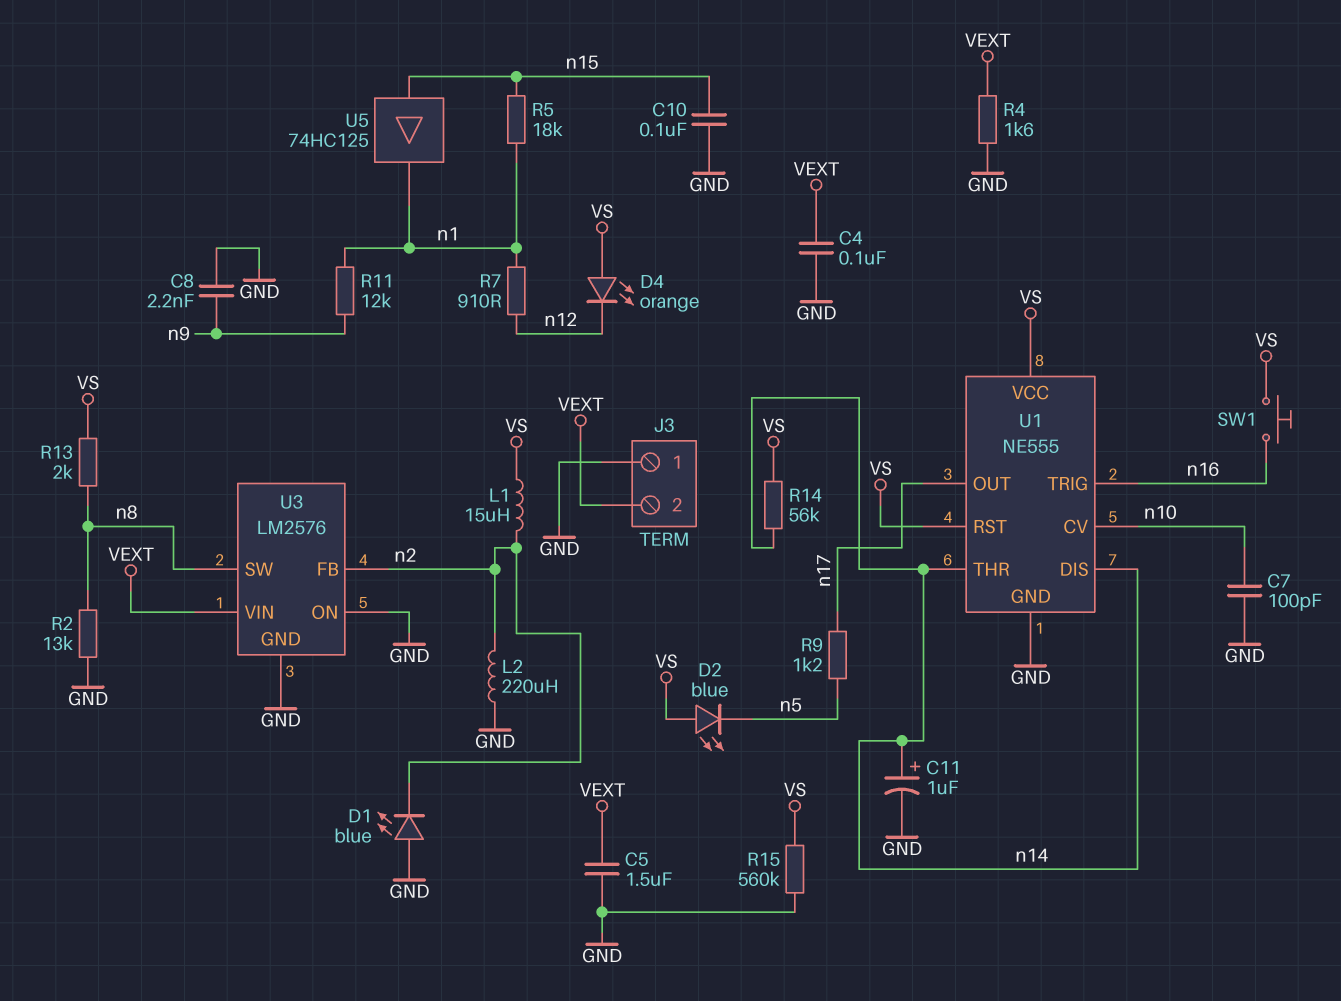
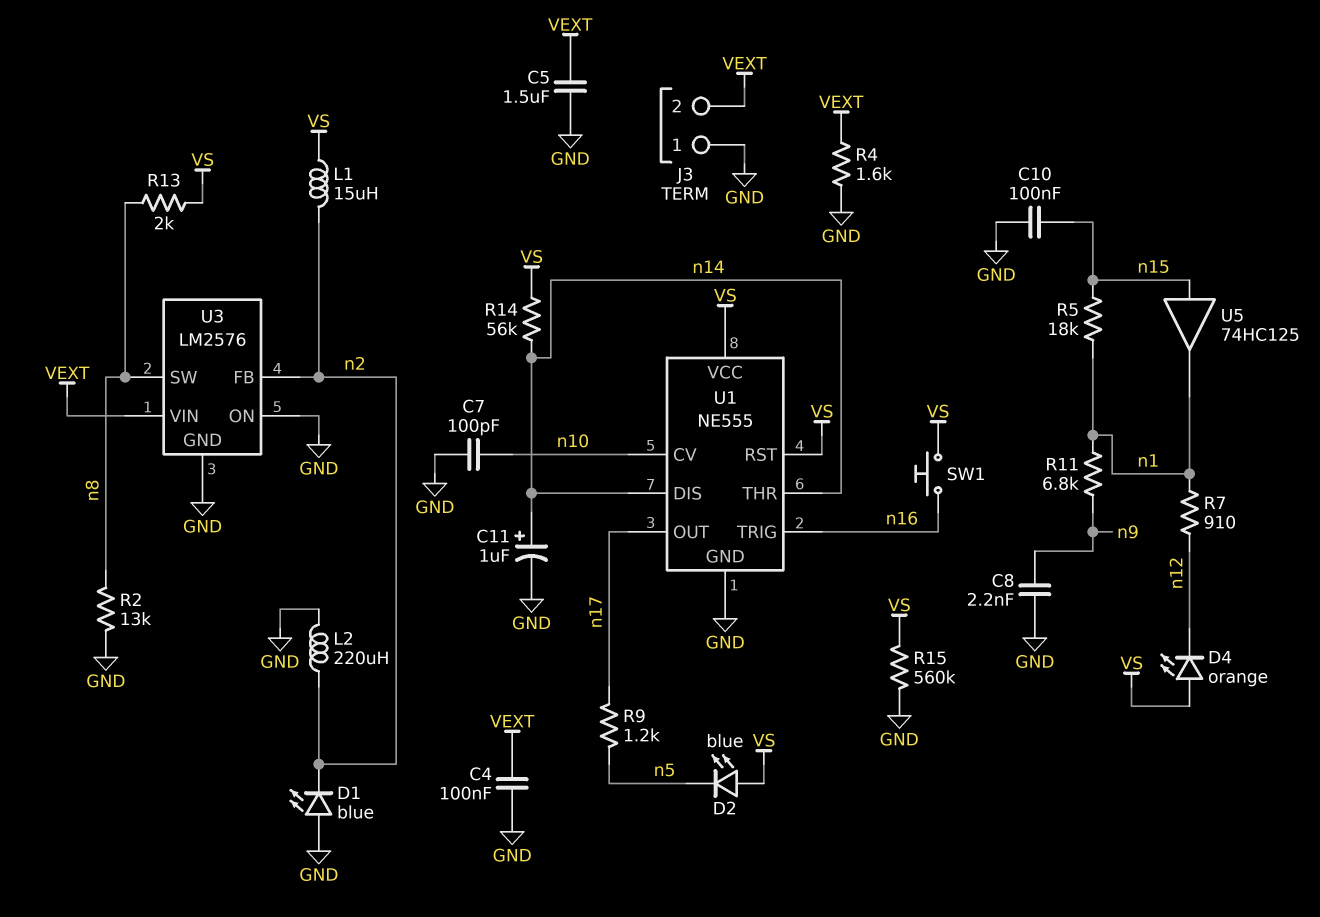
R11: 12k (n1, n9) -> 6.8k (n1, n9)

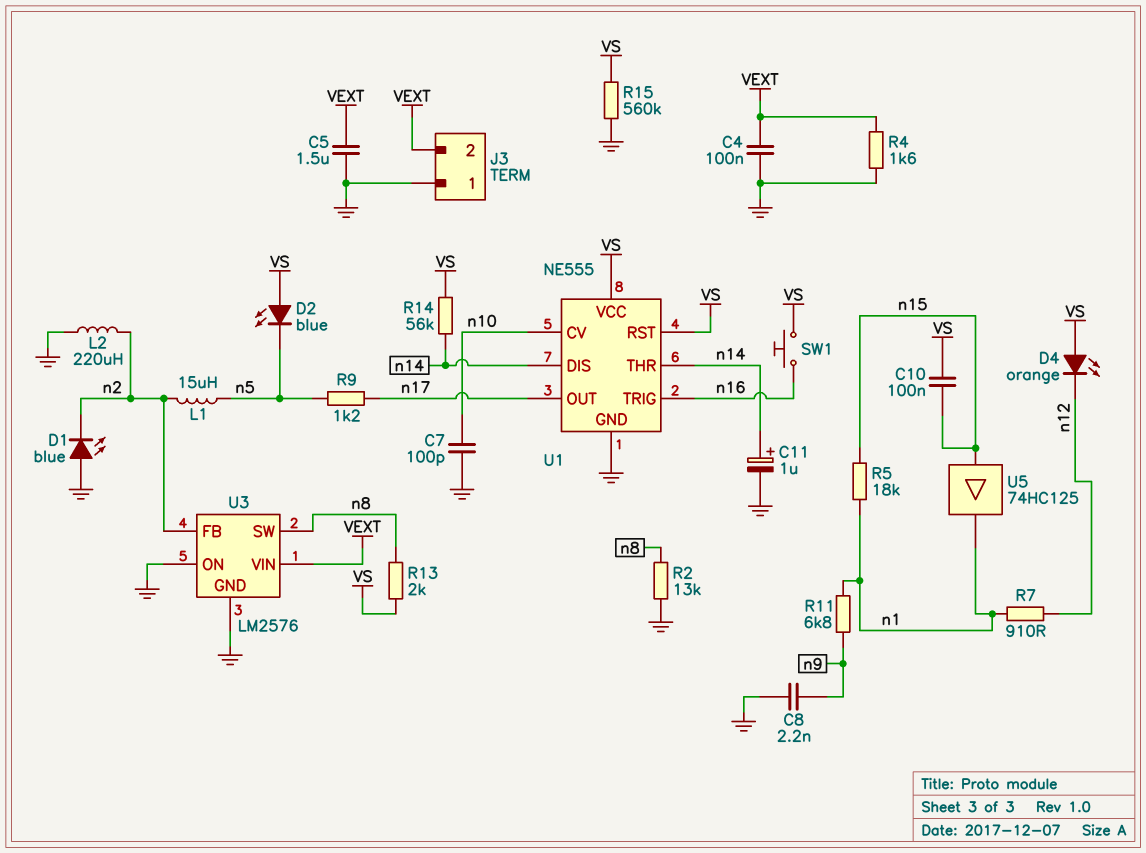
C10: 100nF (GND, n15) -> 100nF (VS, n15)
L1: 15uH (VS, n2) -> 15uH (n2, n5)

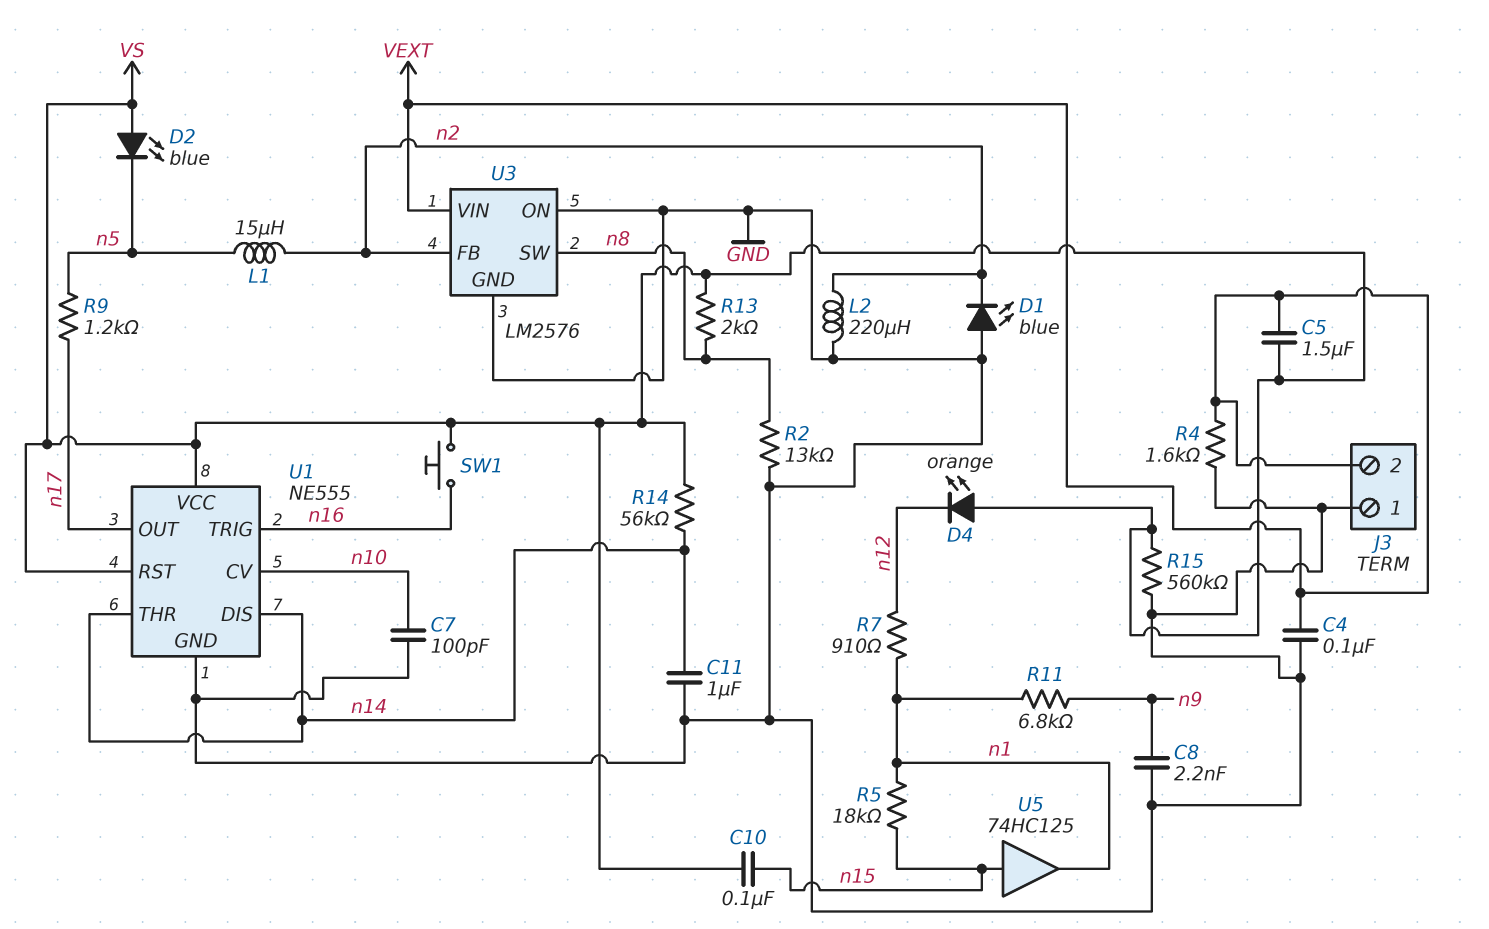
C5: 1.5uF (GND, VEXT) -> 1.5uF (VEXT, VS)
C11: 1uF (plus n14, minus GND) -> 1uF (GND, n14)

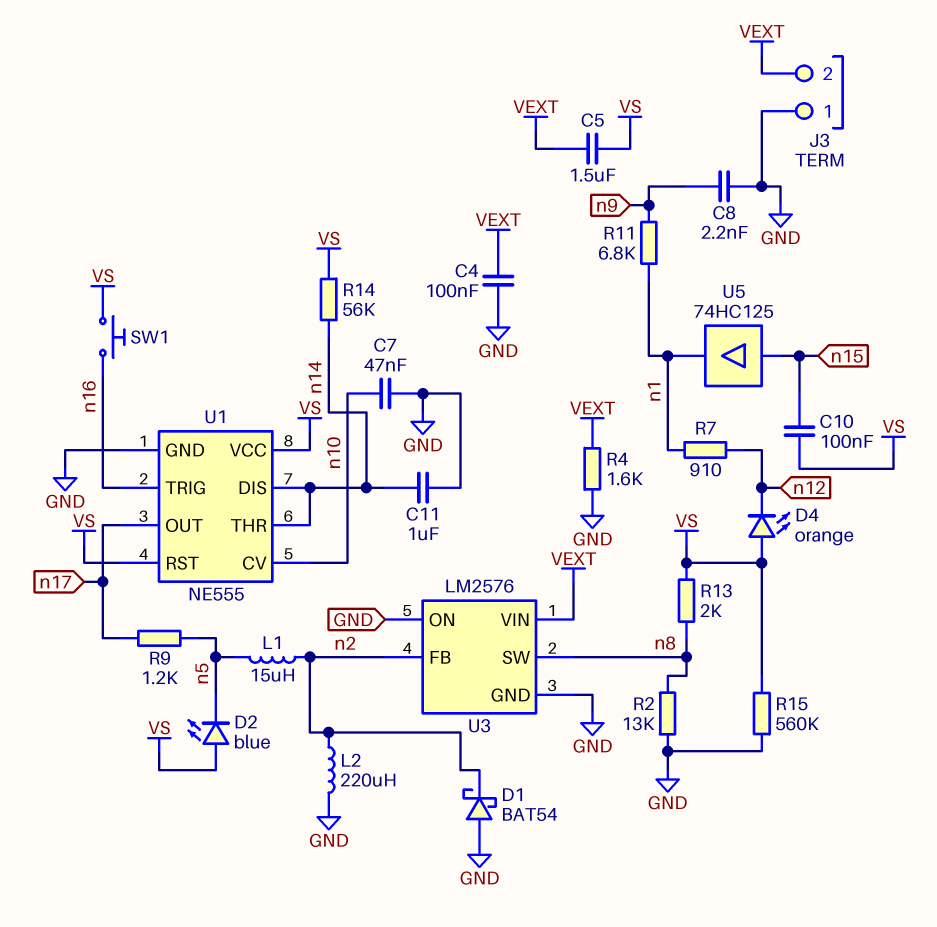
C7: 100pF (GND, n10) -> 47nF (GND, n10)
D1: LED blue (A GND, K n2) -> schottky BAT54 (A GND, K n2)
R5: 18k (n1, n15) -> none

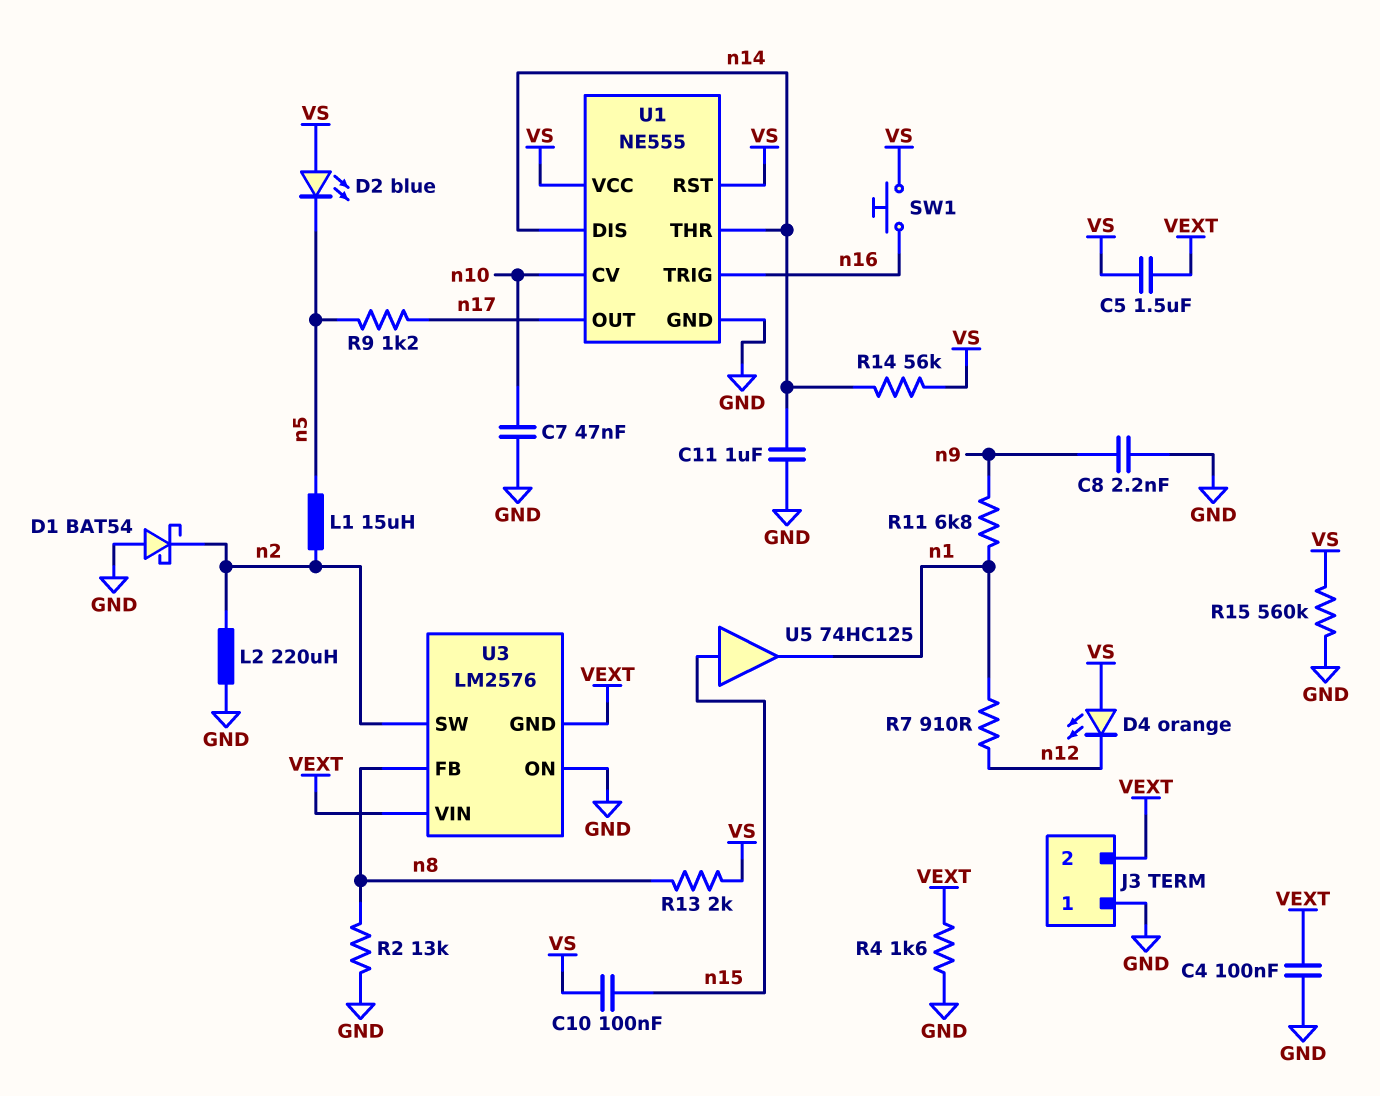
U3 pin FB: n2 -> n8
U3 pin GND: GND -> VEXT
U3 pin SW: n8 -> n2

